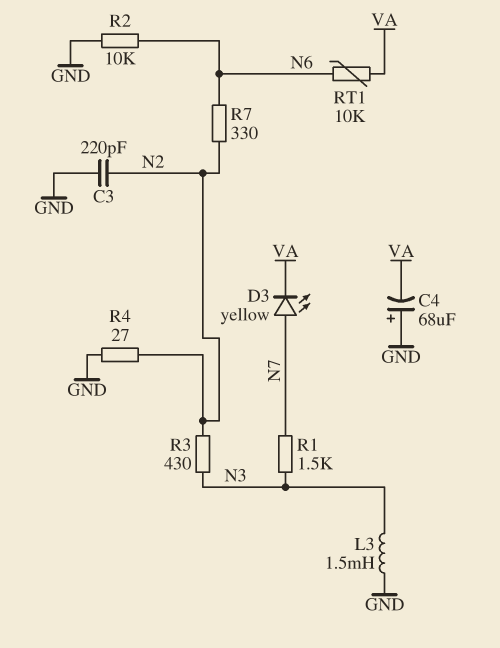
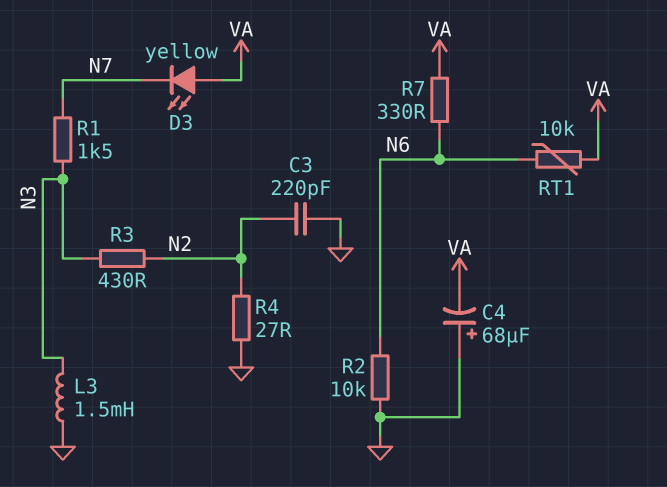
D3: LED yellow (A N7, K VA) -> LED yellow (A VA, K N7)
R7: 330 (N2, N6) -> 330 (N6, VA)

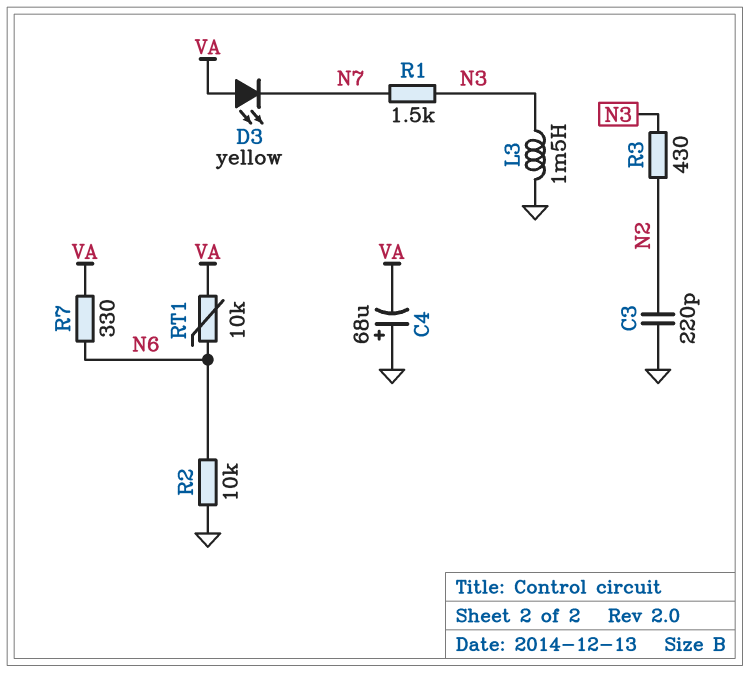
R4: 27 (GND, N2) -> none

